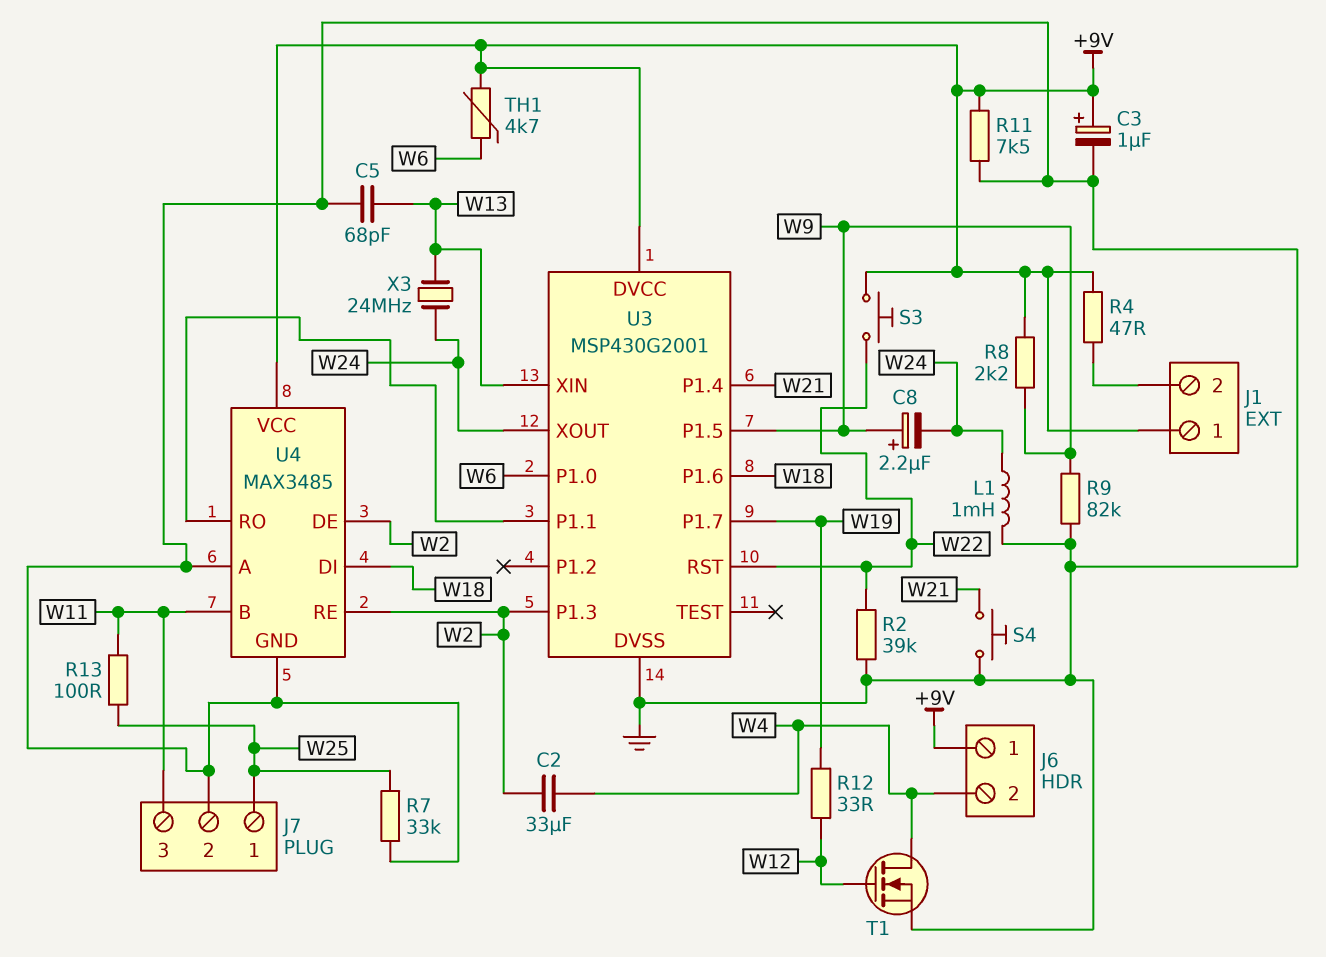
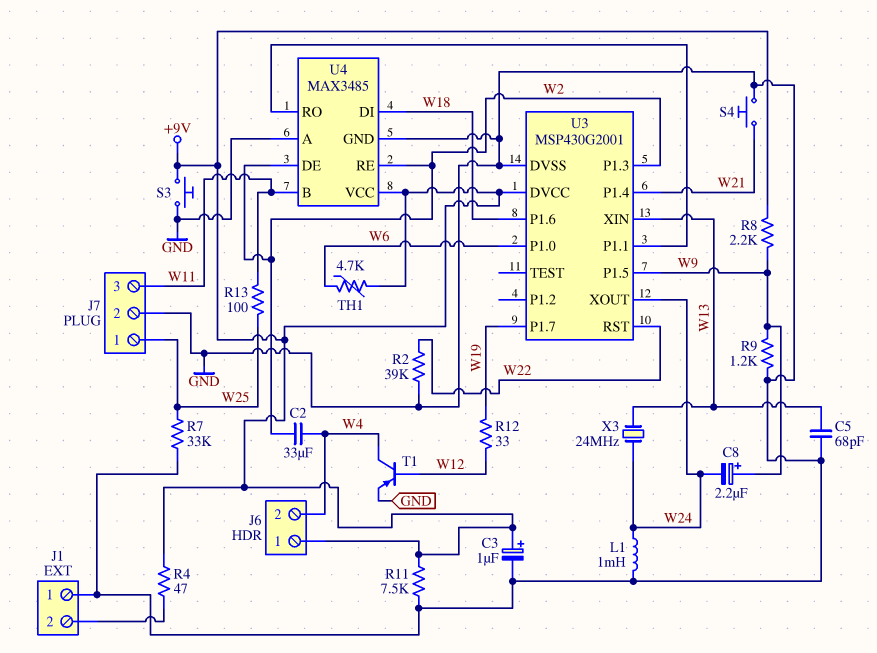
J1 pin 1: +9V -> GND
R9: 82k (GND, W9) -> 1.2k (GND, W9)
S3: button (+9V, W22) -> button (+9V, GND)
T1: NMOS (G W12, D W4, S GND) -> PNP (B W12, C W4, E GND)

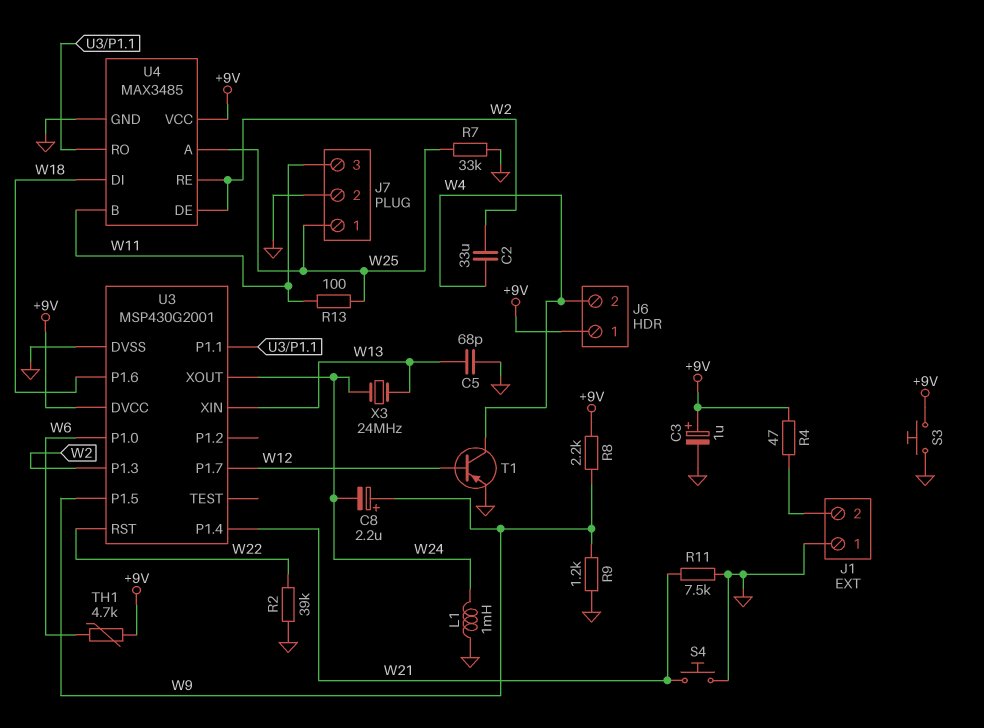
R11: 7.5k (+9V, GND) -> 7.5k (GND, W21)
R12: 33 (W12, W19) -> none
U3 pin P1.7: W19 -> W12
U4 pin A: GND -> W25

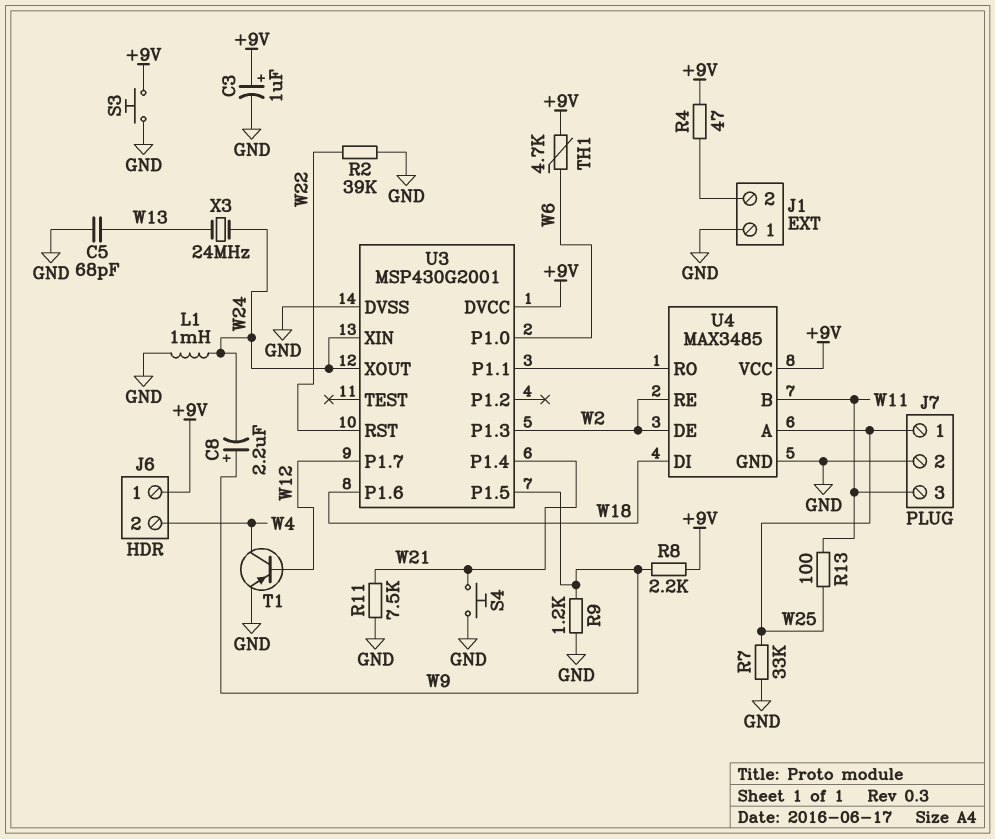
C2: 33uF (W2, W4) -> none
U3 pin XIN: W13 -> W24

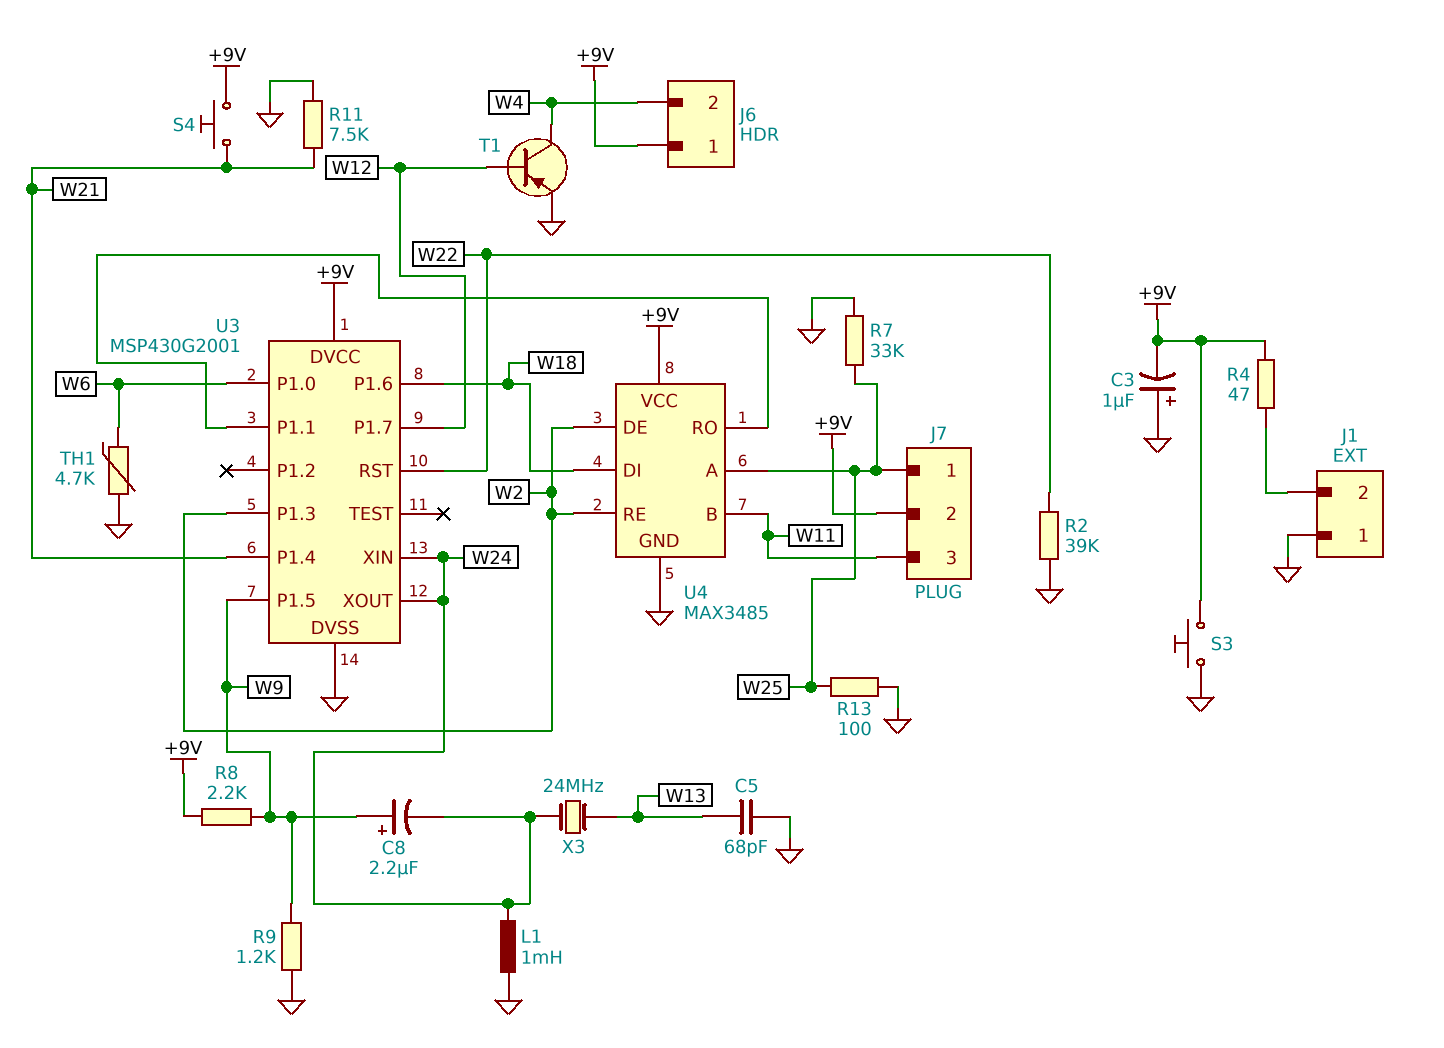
C3: 1uF (plus +9V, minus GND) -> 1uF (plus GND, minus +9V)
J7 pin 2: GND -> +9V
R13: 100 (W11, W25) -> 100 (GND, W25)
S4: button (GND, W21) -> button (+9V, W21)
TH1: 4.7k (+9V, W6) -> 4.7k (GND, W6)

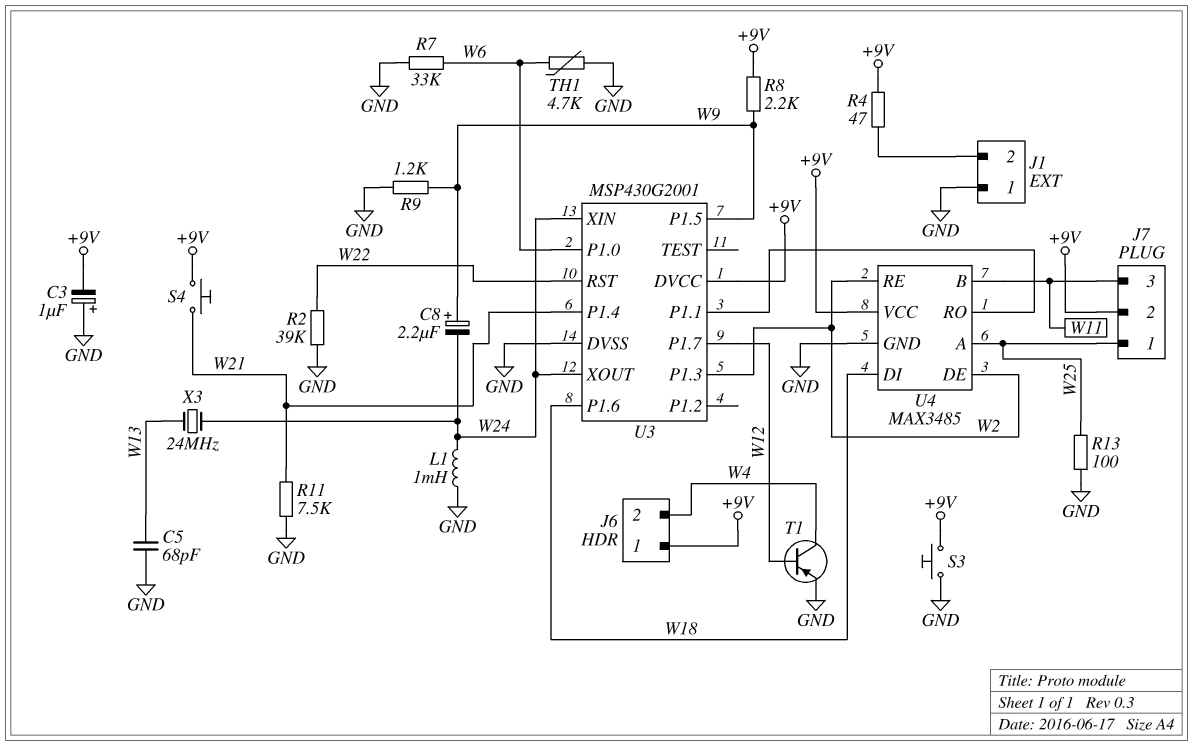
R7: 33k (GND, W25) -> 33k (GND, W6)

